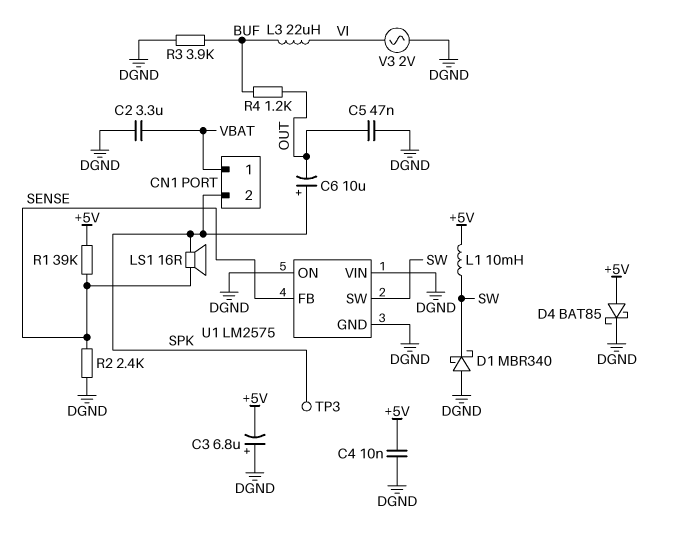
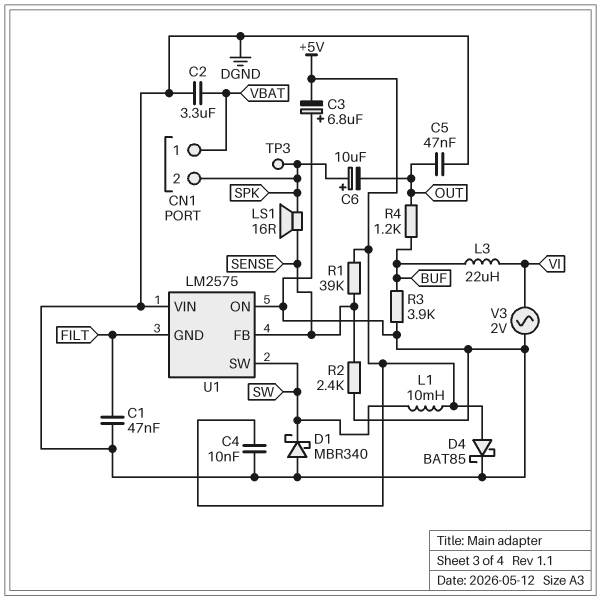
C1: none -> 47nF (DGND, FILT)
U1 pin GND: DGND -> FILT

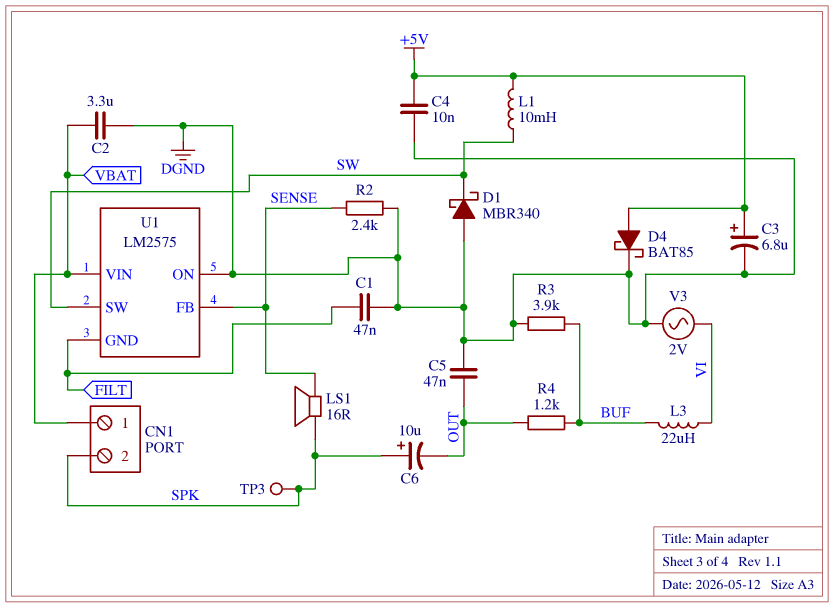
C3: 6.8uF (plus DGND, minus +5V) -> 6.8uF (plus +5V, minus DGND)
R1: 39k (+5V, SENSE) -> none
U1 pin VIN: DGND -> VBAT

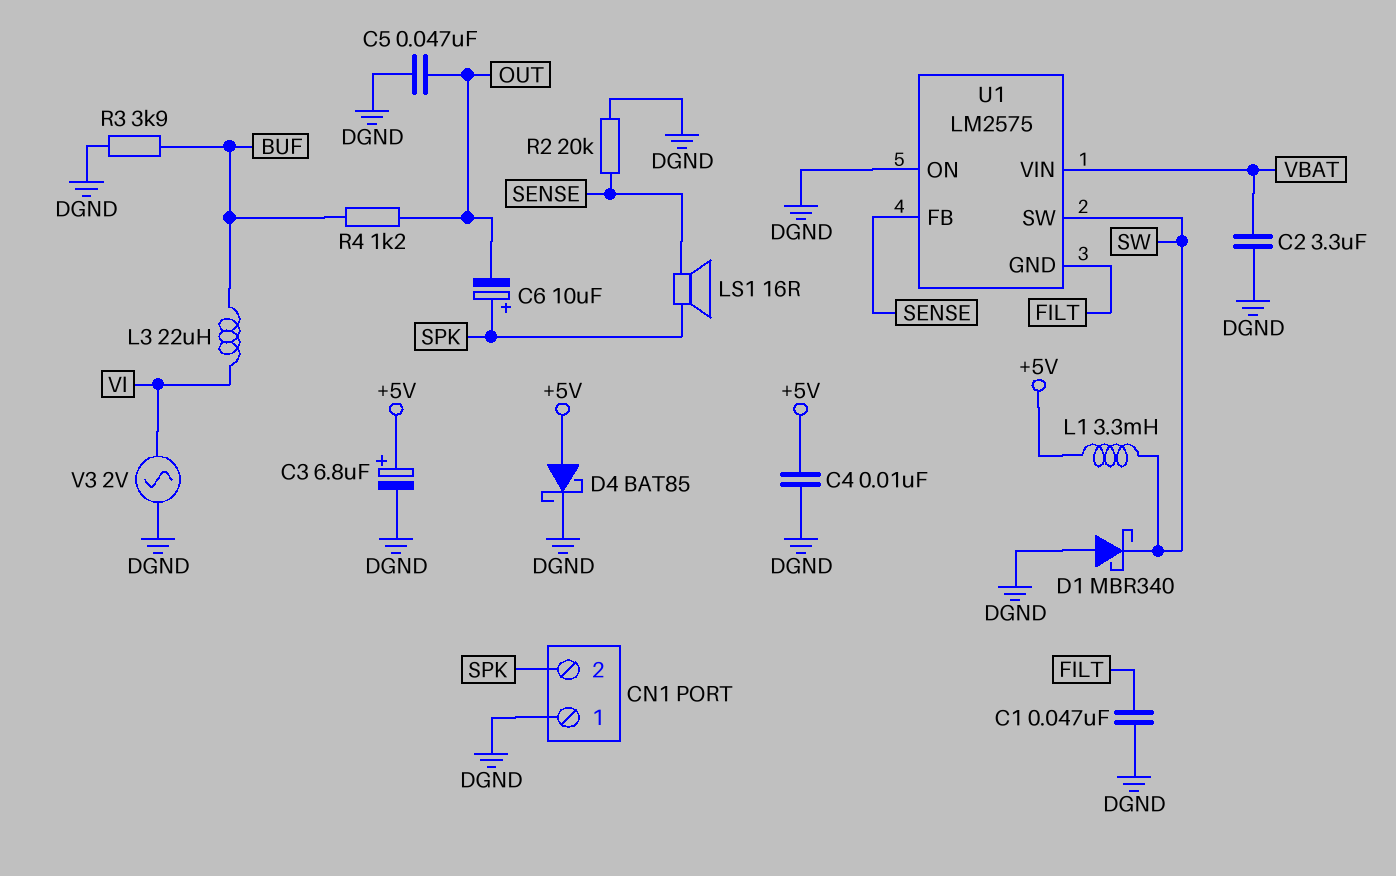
CN1 pin 1: VBAT -> DGND
L1: 10mH (+5V, SW) -> 3.3mH (+5V, SW)
R2: 2.4k (DGND, SENSE) -> 20k (DGND, SENSE)
TP3: test point (SPK) -> none

